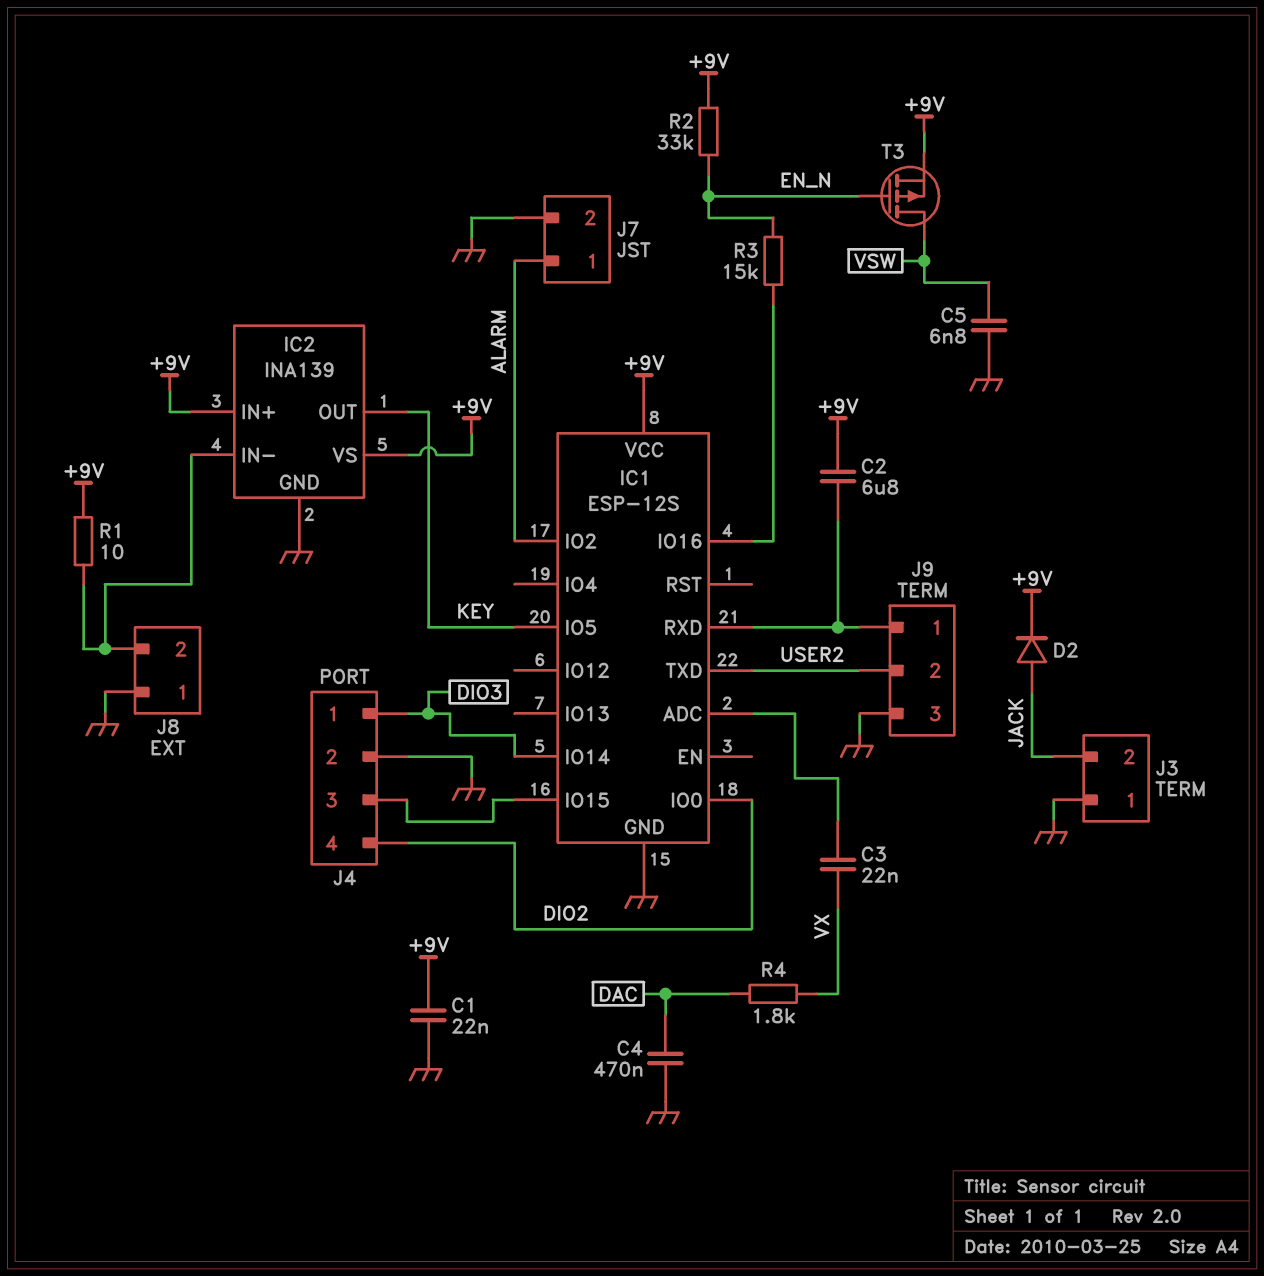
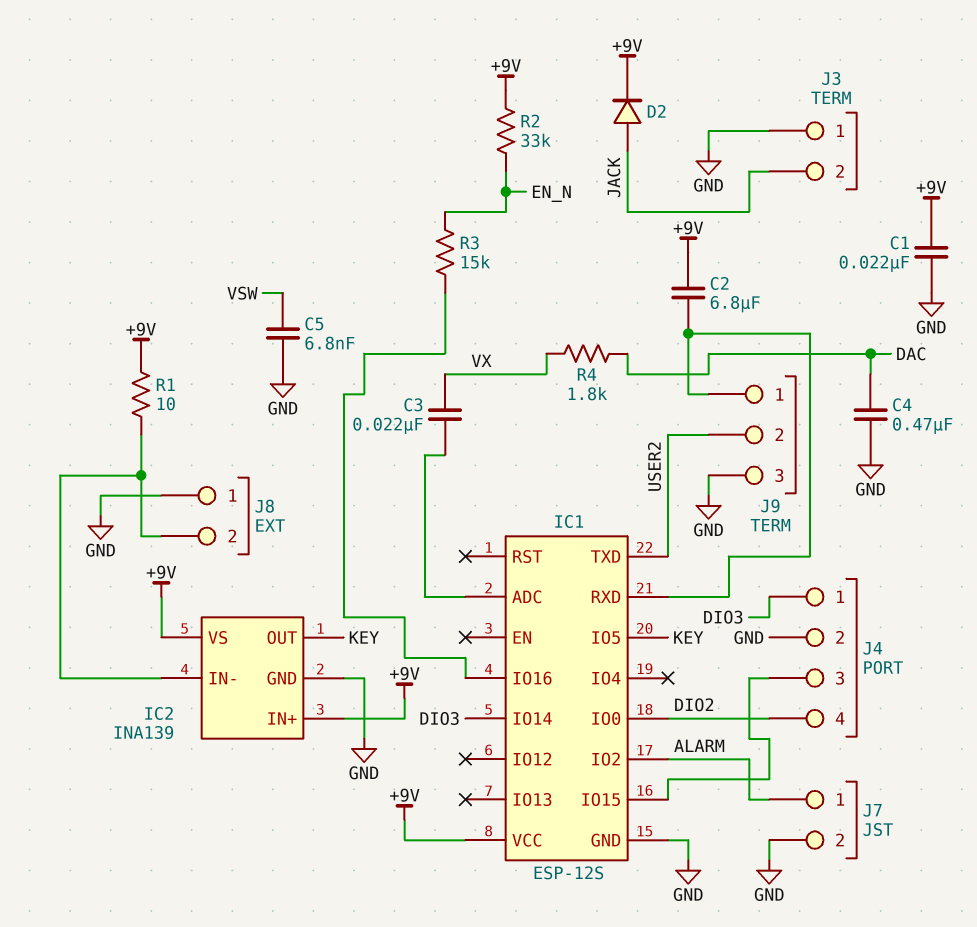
T3: PMOS (G EN_N, D VSW, S +9V) -> none

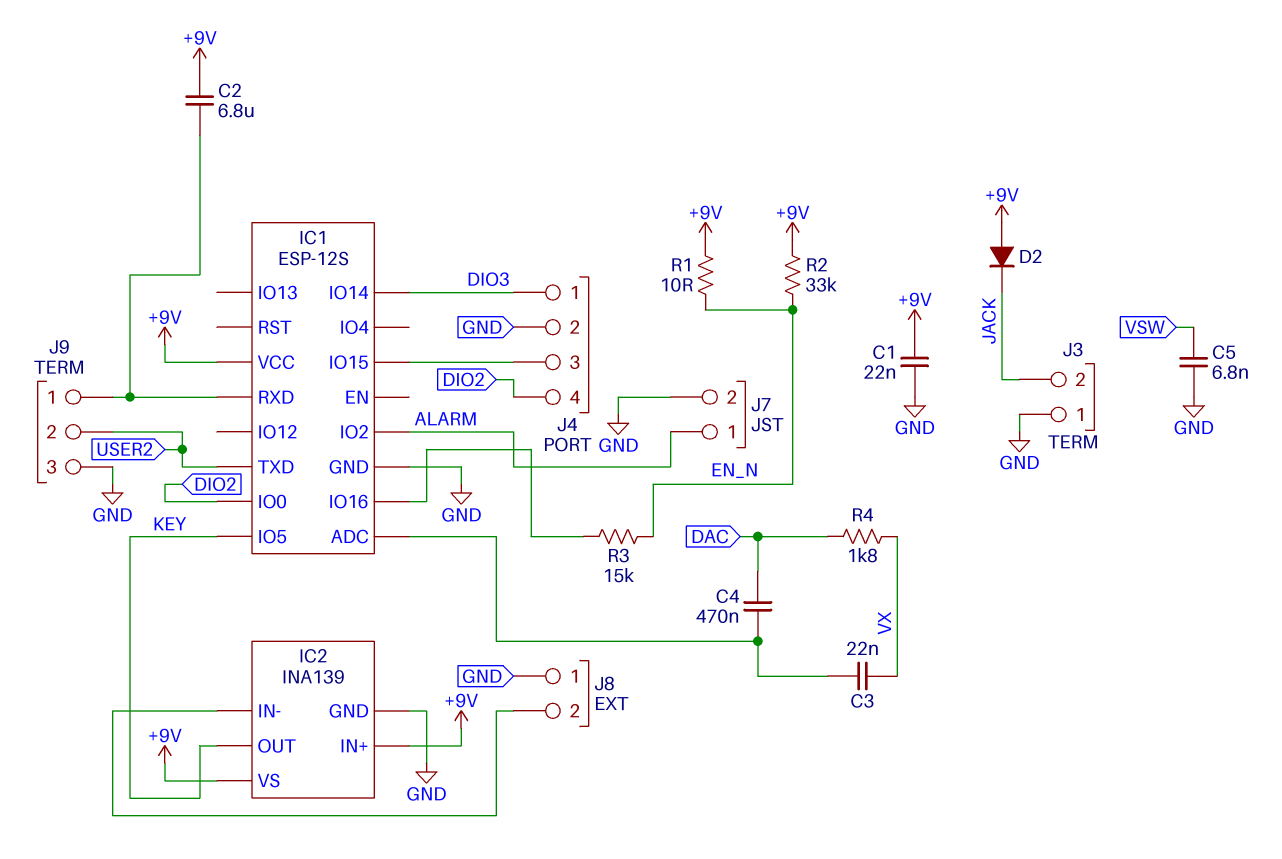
C4: 470nF (DAC, GND) -> 470nF (DAC, IC1/ADC)
D2: diode (A JACK, K +9V) -> diode (A +9V, K JACK)
R1: 10 (+9V, IC2/IN-) -> 10 (+9V, EN_N)

